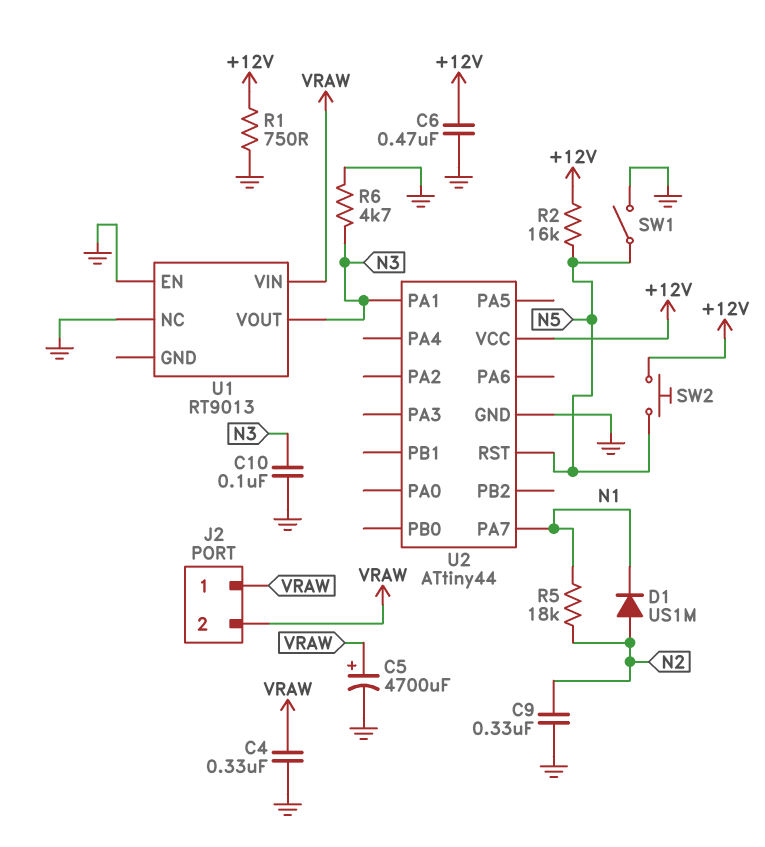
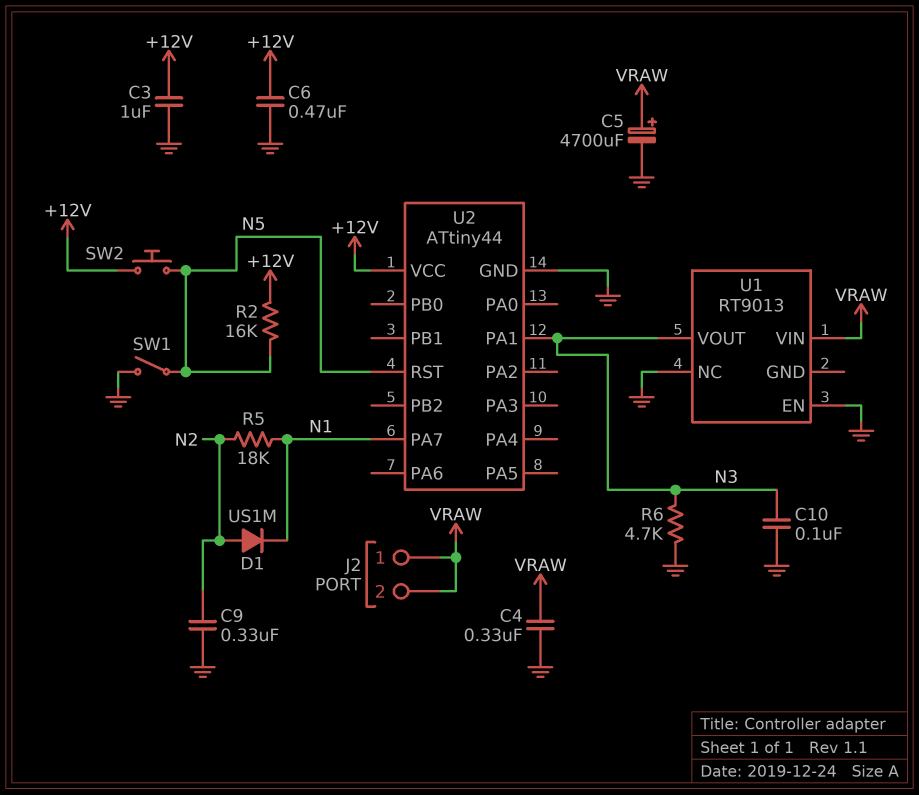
C3: none -> 1uF (+12V, GND)
R1: 750 (+12V, GND) -> none

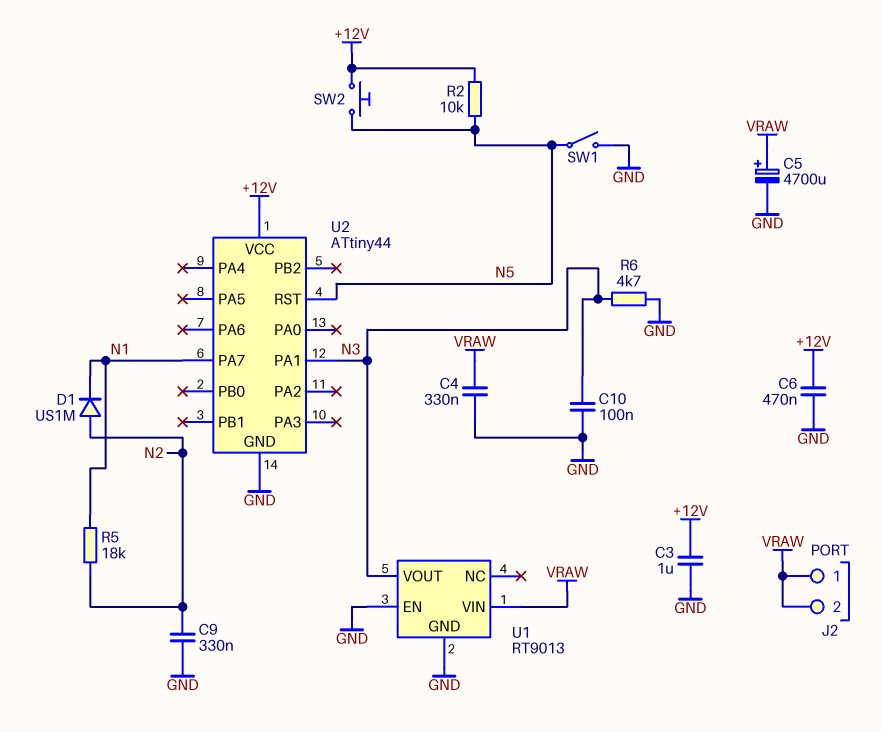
R2: 16k (+12V, N5) -> 10k (+12V, N5)
U1 pin GND: none -> GND
U1 pin NC: GND -> none

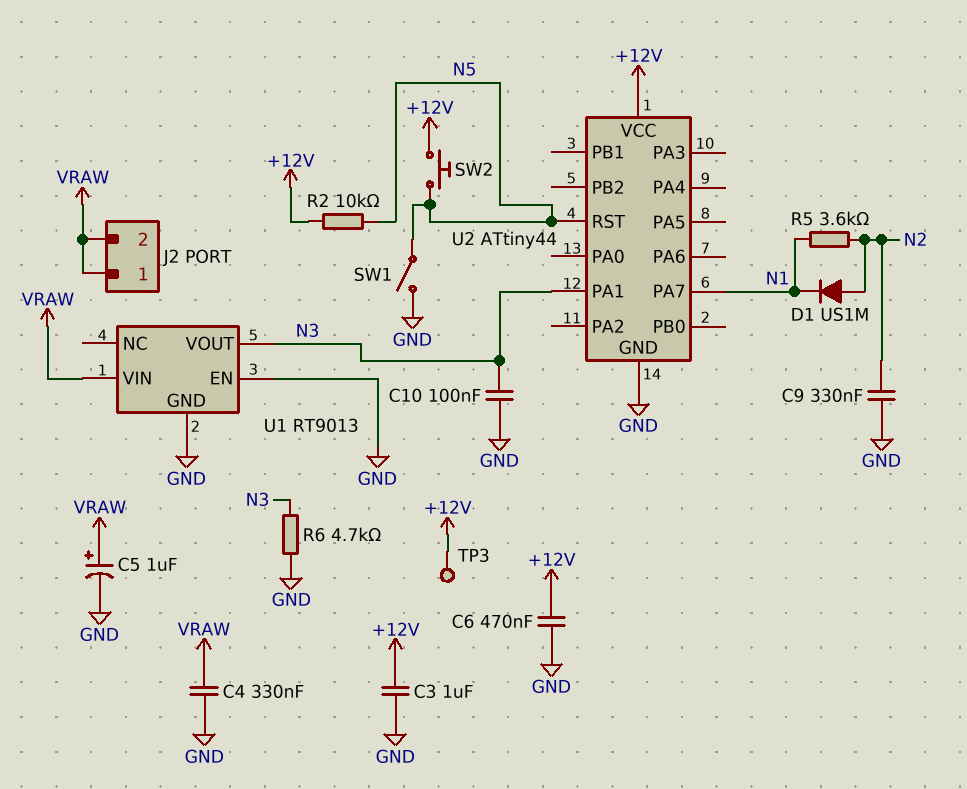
C5: 4700uF (plus VRAW, minus GND) -> 1uF (plus VRAW, minus GND)
R5: 18k (N1, N2) -> 3.6k (N1, N2)
TP3: none -> test point (+12V)

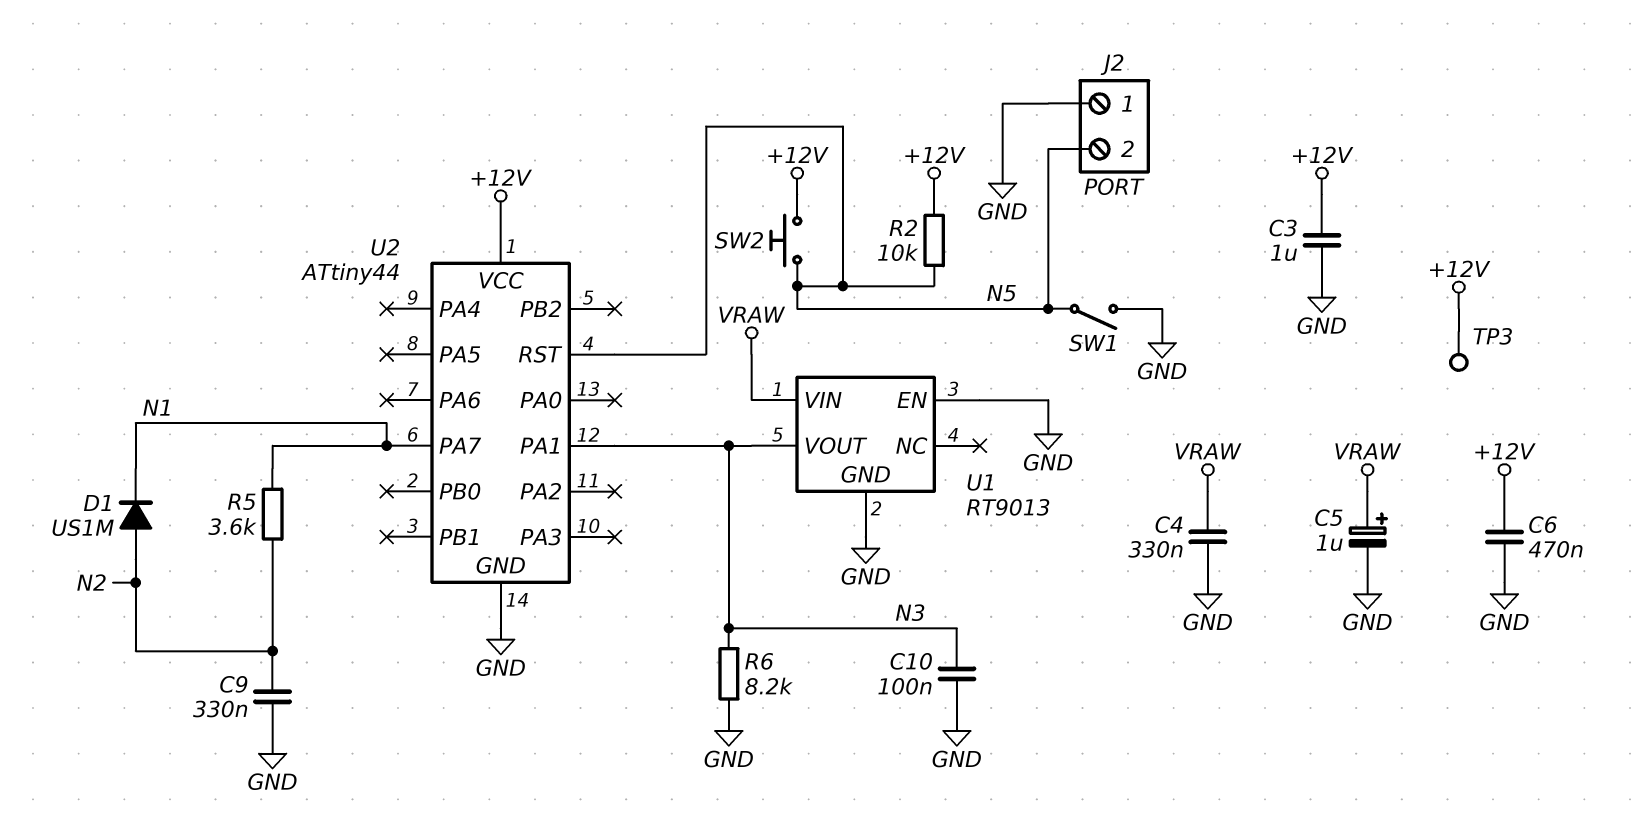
J2 pin 1: VRAW -> GND
J2 pin 2: VRAW -> N5
R6: 4.7k (GND, N3) -> 8.2k (GND, N3)

